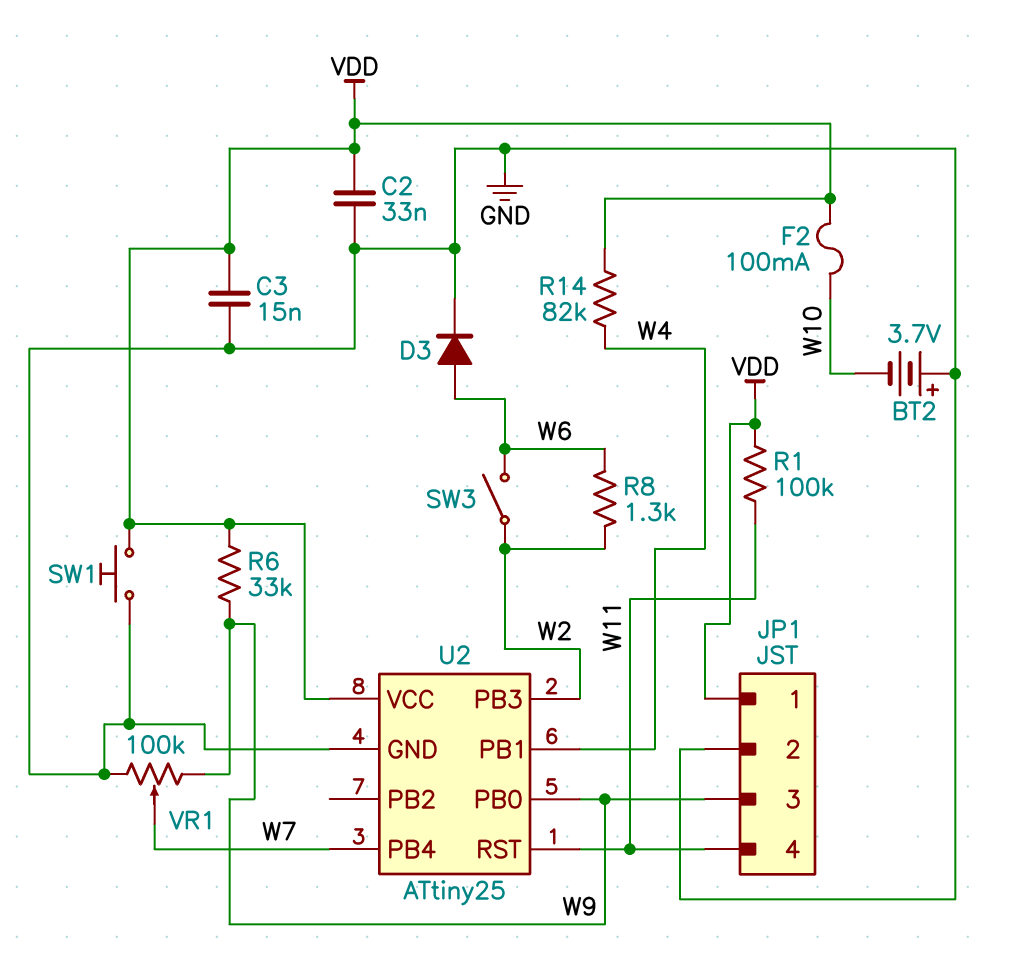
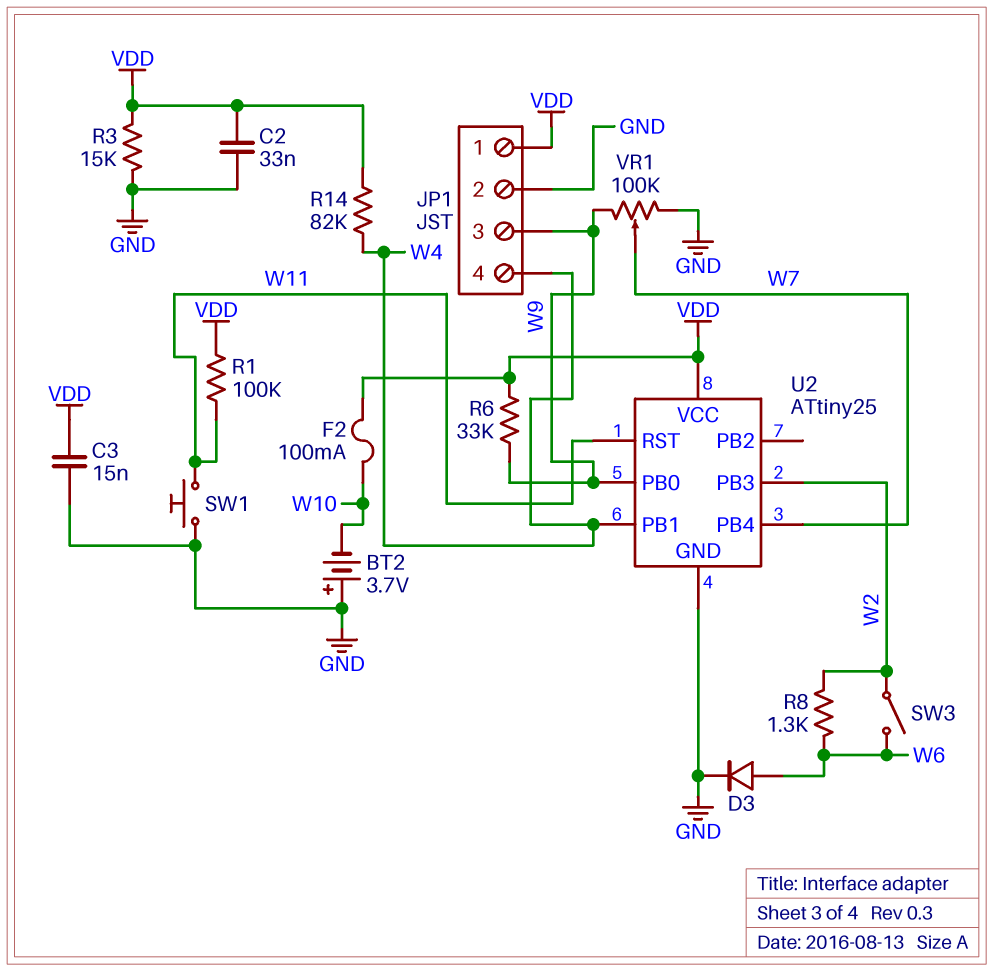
JP1 pin 4: W11 -> W4
R3: none -> 15k (GND, VDD)
SW1: button (GND, VDD) -> button (GND, W11)

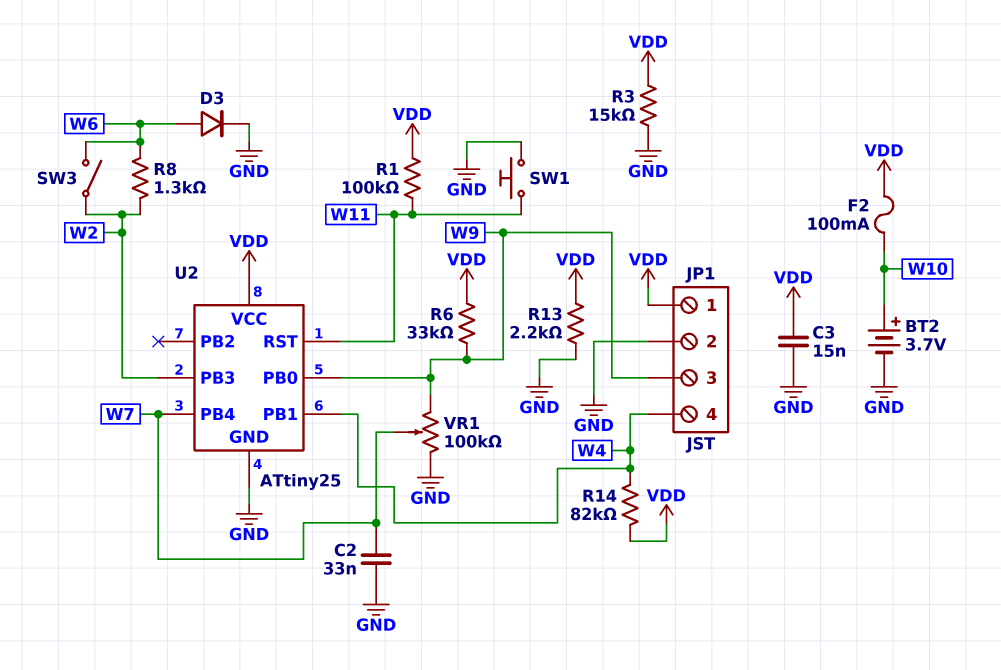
BT2: 3.7V (plus GND, minus W10) -> 3.7V (plus W10, minus GND)
C2: 33nF (GND, VDD) -> 33nF (GND, W7)
R13: none -> 2.2k (GND, VDD)

